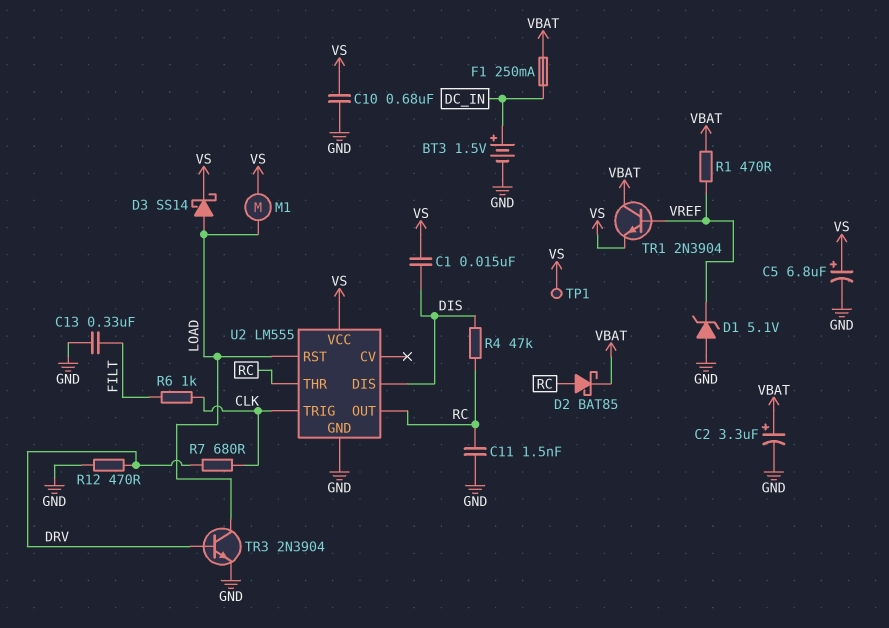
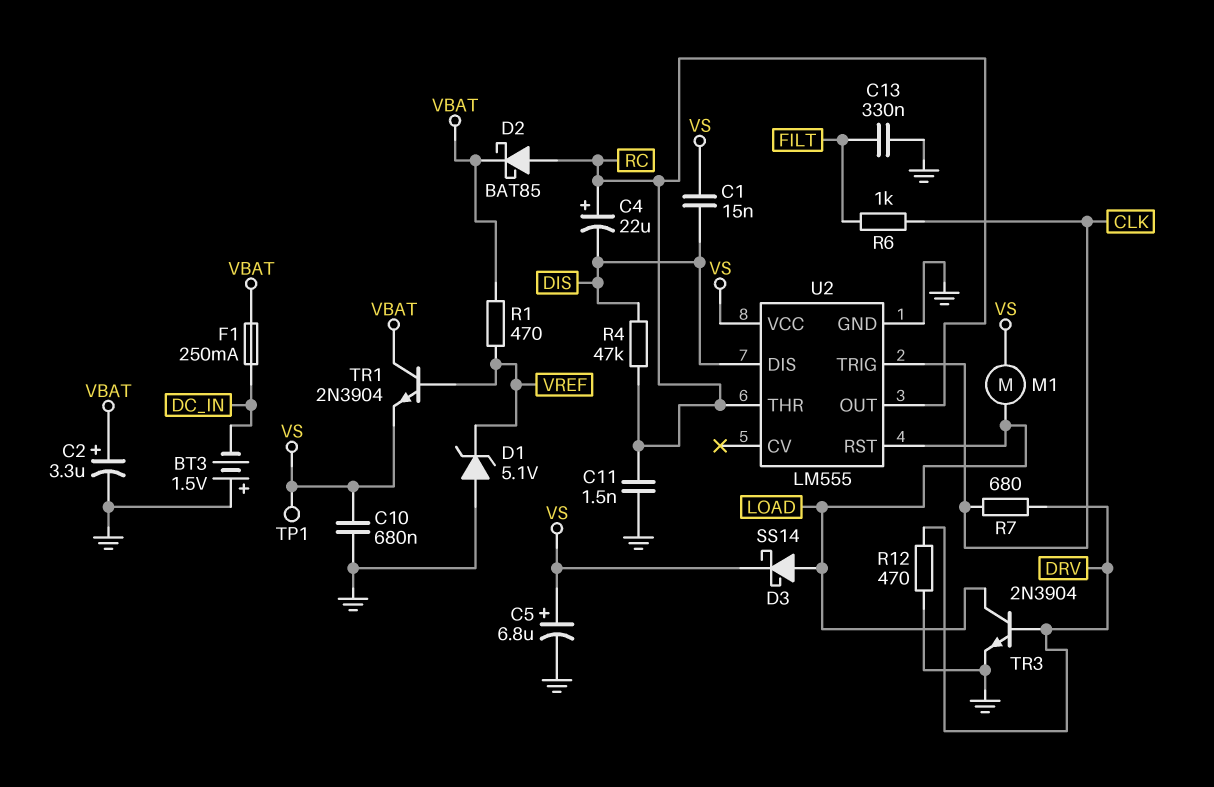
BT3: 1.5V (plus DC_IN, minus GND) -> 1.5V (plus GND, minus DC_IN)
C4: none -> 22uF (plus RC, minus DIS)

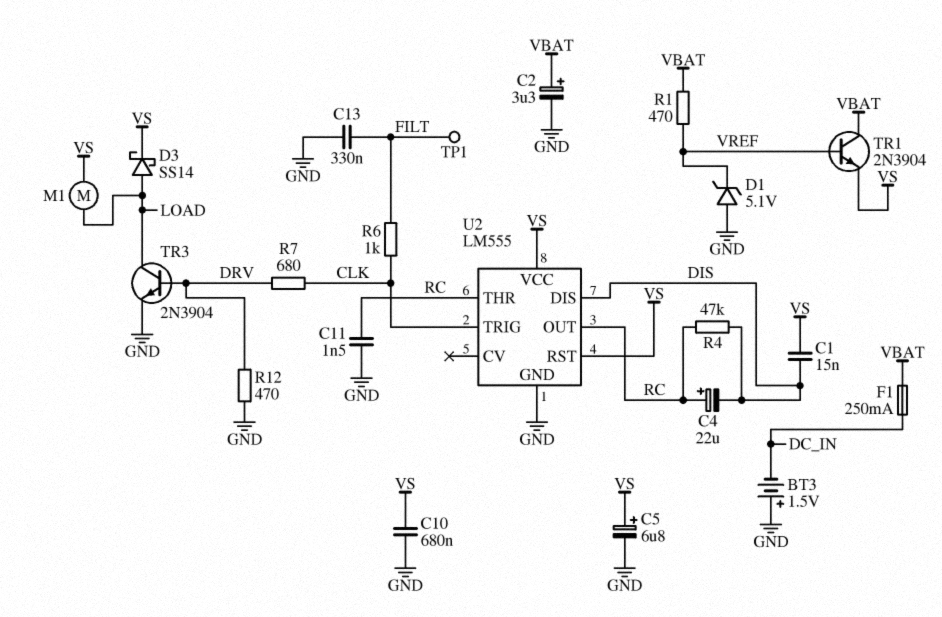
D2: schottky BAT85 (A RC, K VBAT) -> none
TP1: test point (VS) -> test point (FILT)
U2 pin RST: LOAD -> VS

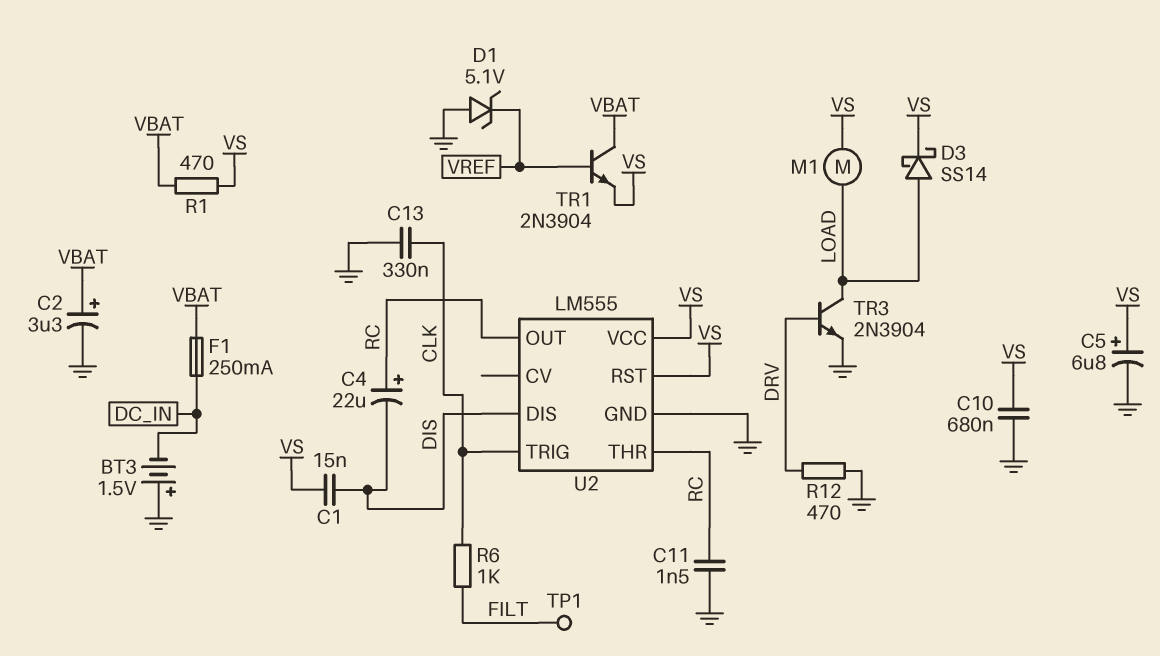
C13: 330nF (FILT, GND) -> 330nF (CLK, GND)
R1: 470 (VBAT, VREF) -> 470 (VBAT, VS)
R4: 47k (DIS, RC) -> none
R7: 680 (CLK, DRV) -> none

